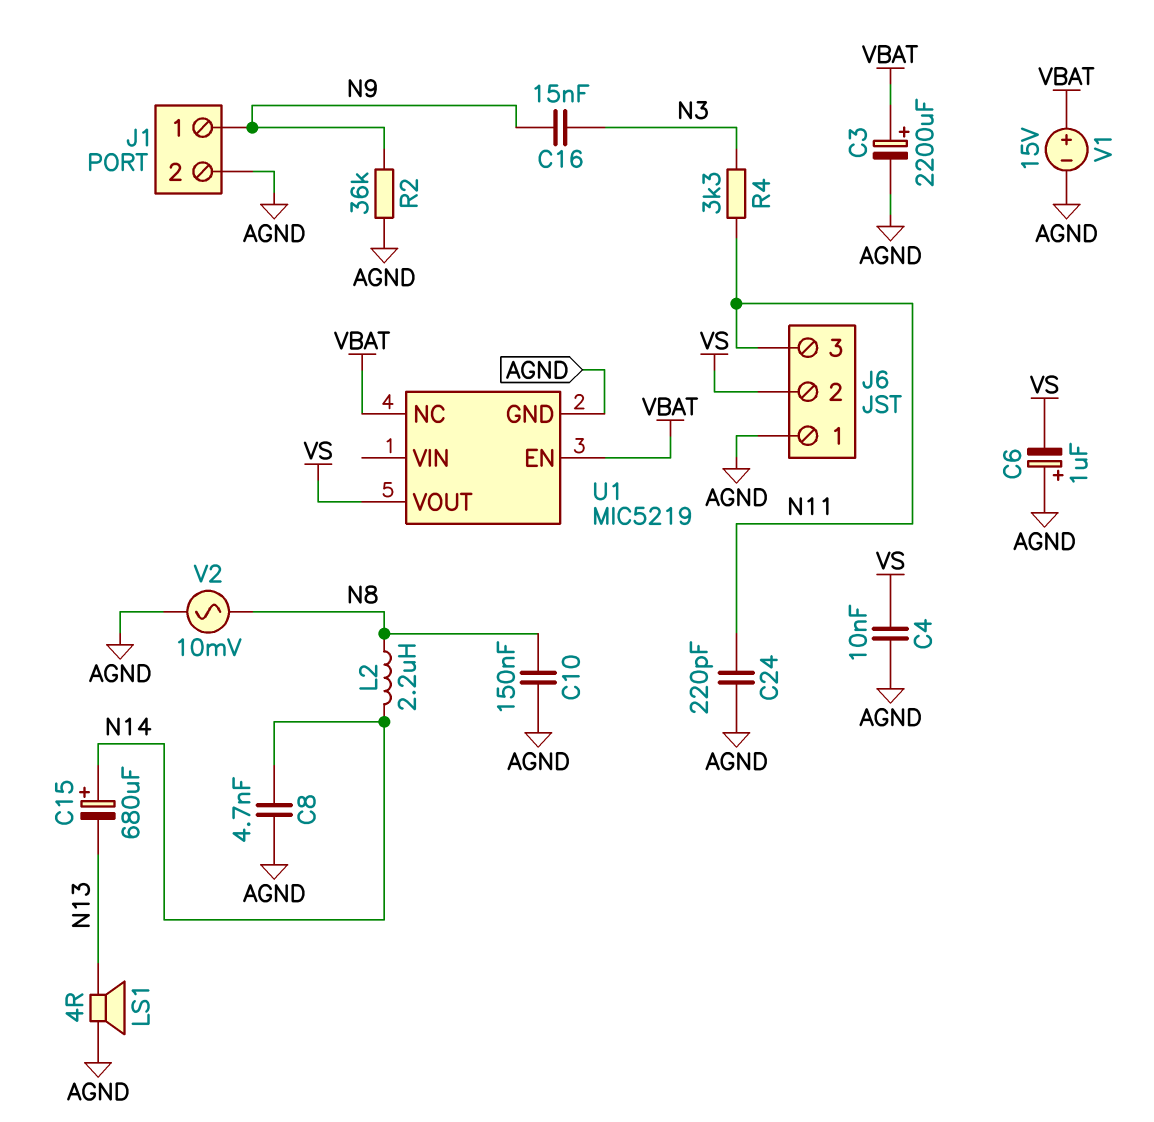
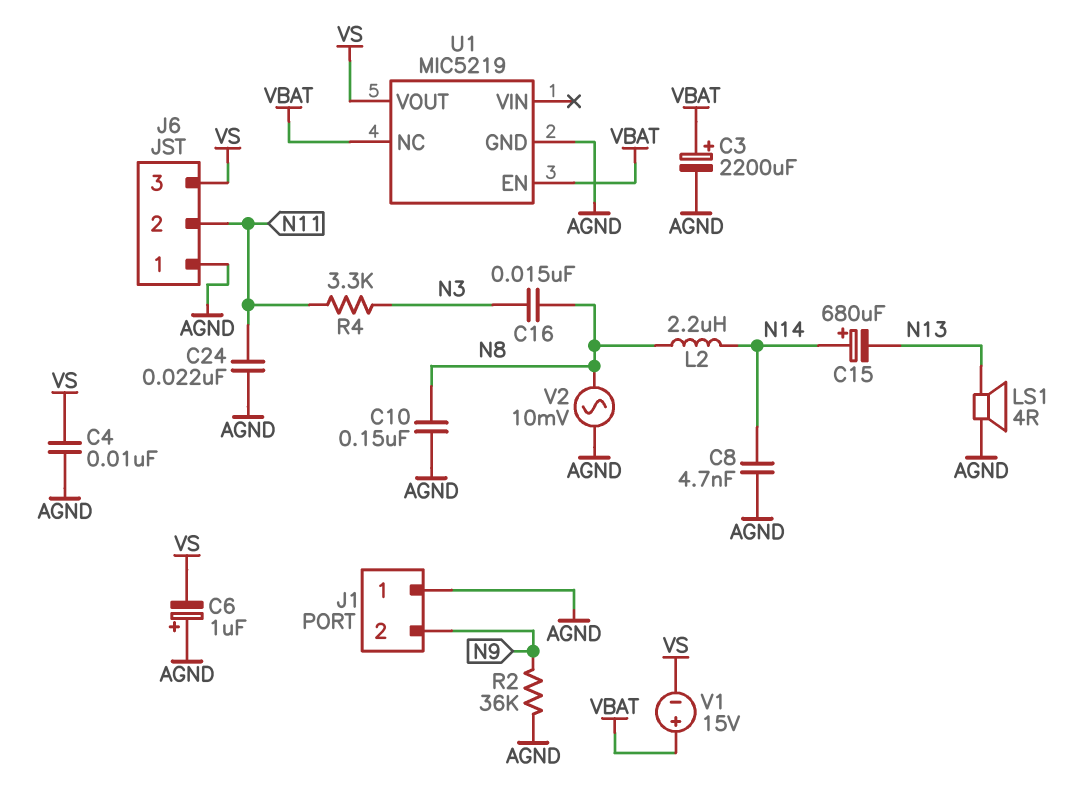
C16: 15nF (N3, N9) -> 15nF (N3, N8)
C24: 220pF (AGND, N11) -> 22nF (AGND, N11)
J1 pin 1: N9 -> AGND
J1 pin 2: AGND -> N9
J6 pin 2: VS -> N11
J6 pin 3: N11 -> VS
V1: 15V (plus VBAT, minus AGND) -> 15V (plus VBAT, minus VS)

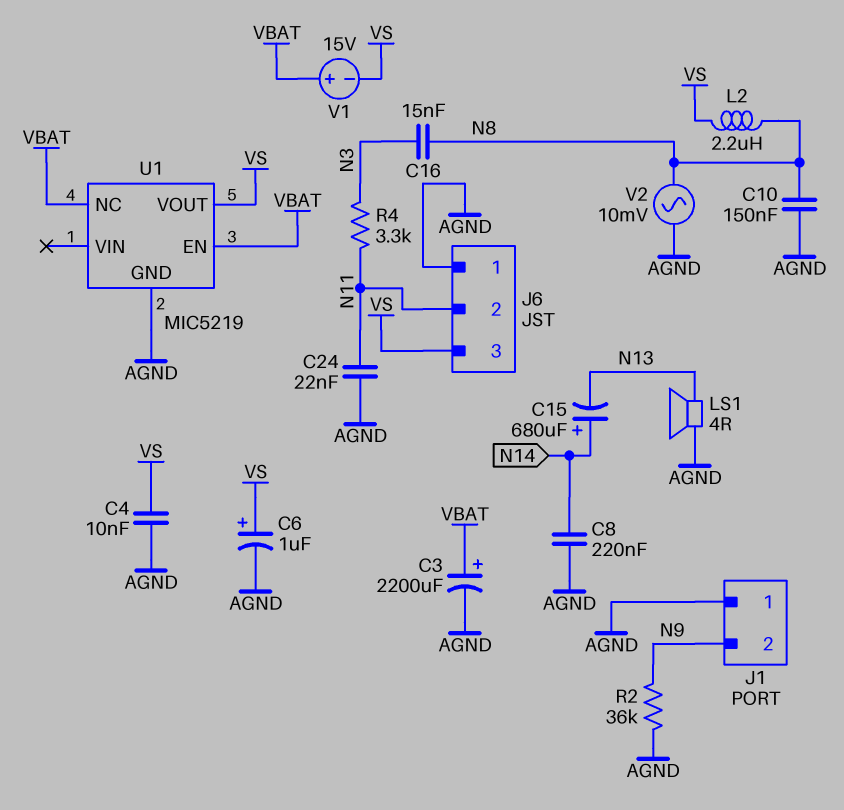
C6: 1uF (plus AGND, minus VS) -> 1uF (plus VS, minus AGND)
C8: 4.7nF (AGND, N14) -> 220nF (AGND, N14)
L2: 2.2uH (N8, N14) -> 2.2uH (N8, VS)

